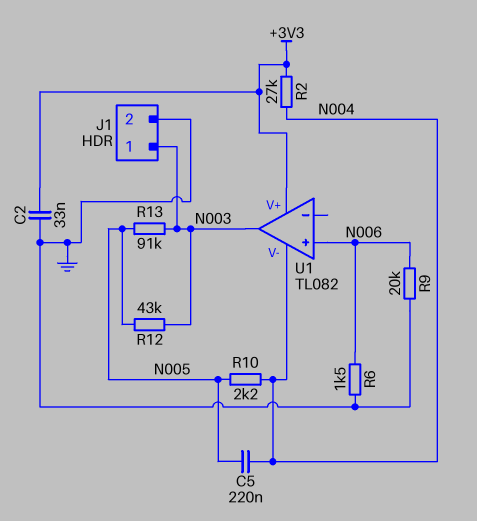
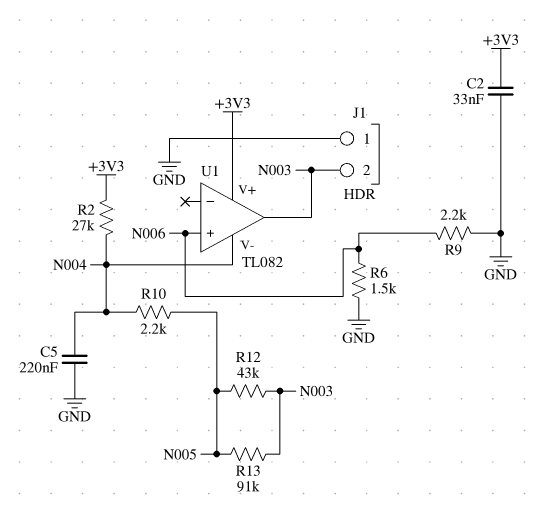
C5: 220nF (N004, N005) -> 220nF (GND, N004)
J1 pin 1: N003 -> GND
J1 pin 2: GND -> N003
R9: 20k (GND, N006) -> 2.2k (GND, N006)

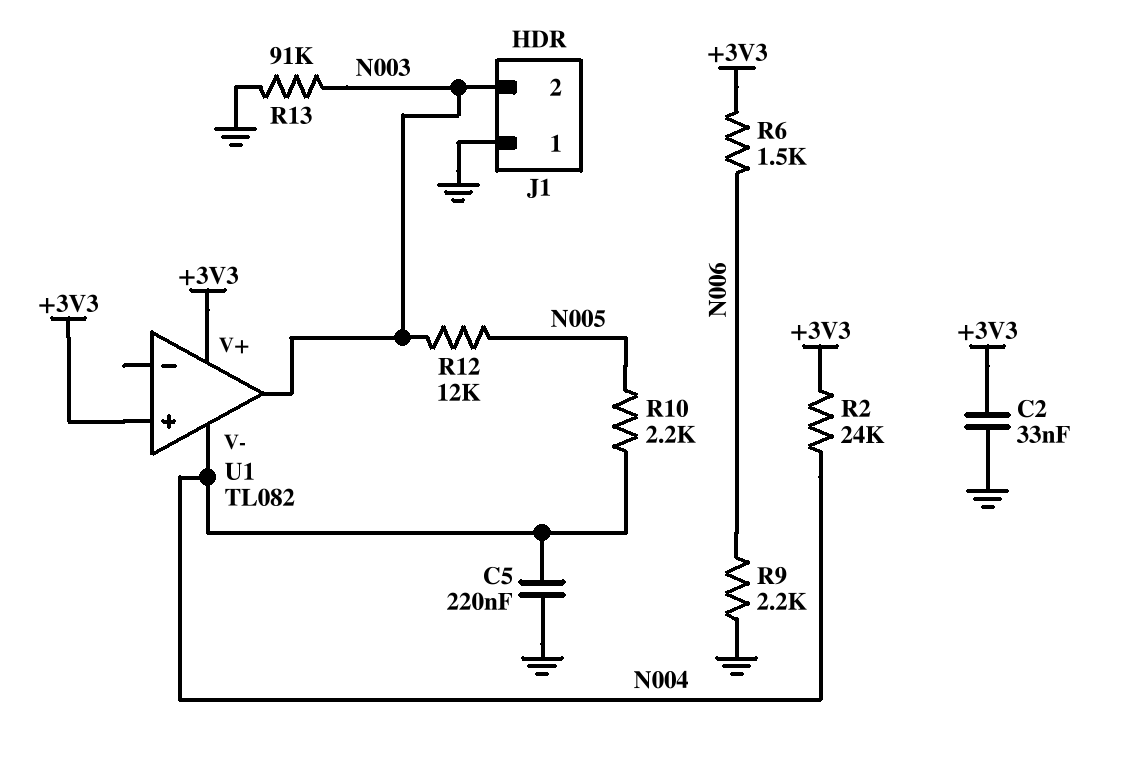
R2: 27k (+3V3, N004) -> 24k (+3V3, N004)
R6: 1.5k (GND, N006) -> 1.5k (+3V3, N006)
R12: 43k (N003, N005) -> 12k (N003, N005)
R13: 91k (N003, N005) -> 91k (GND, N003)
U1 pin in+: N006 -> +3V3

